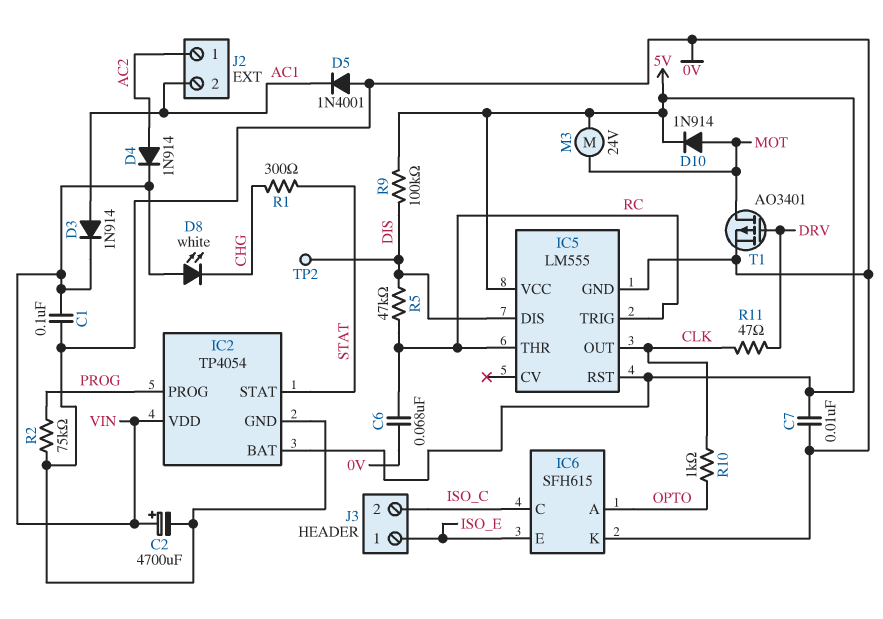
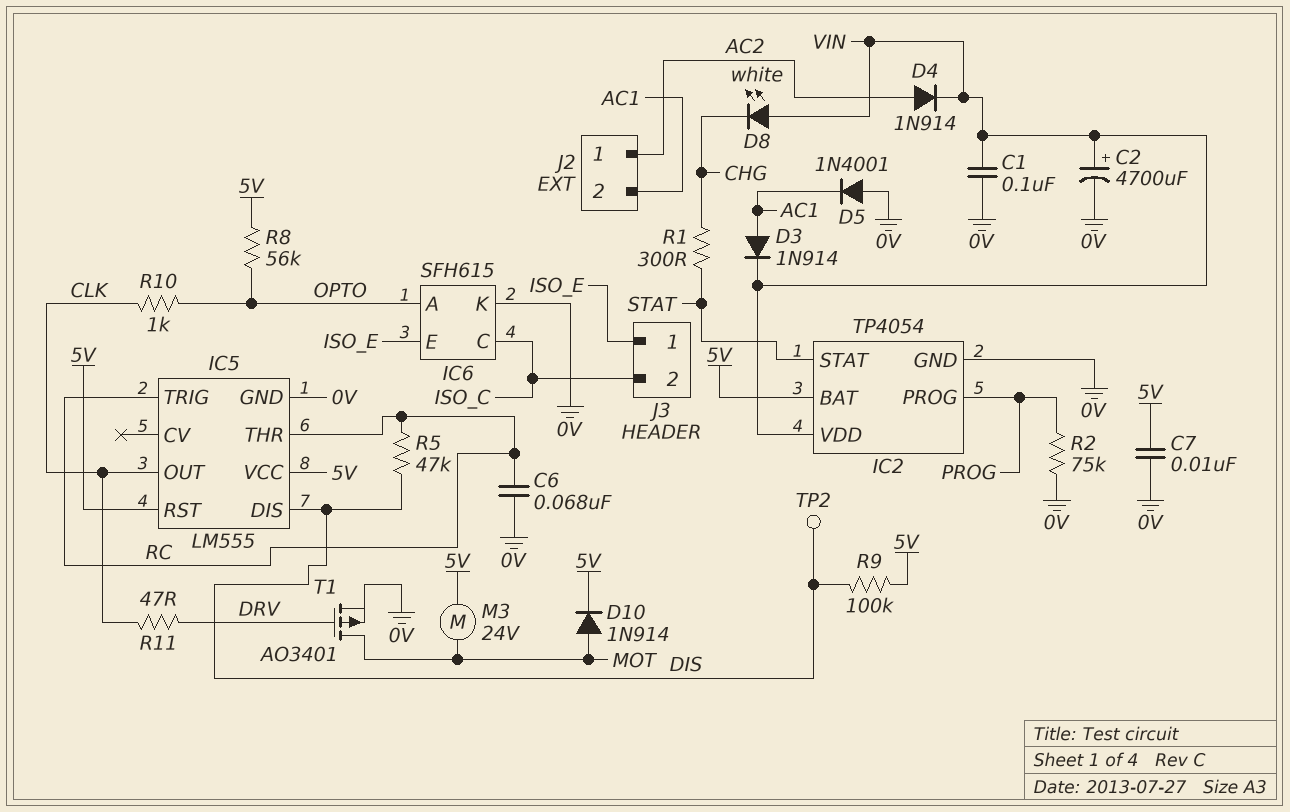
R8: none -> 56k (5V, OPTO)

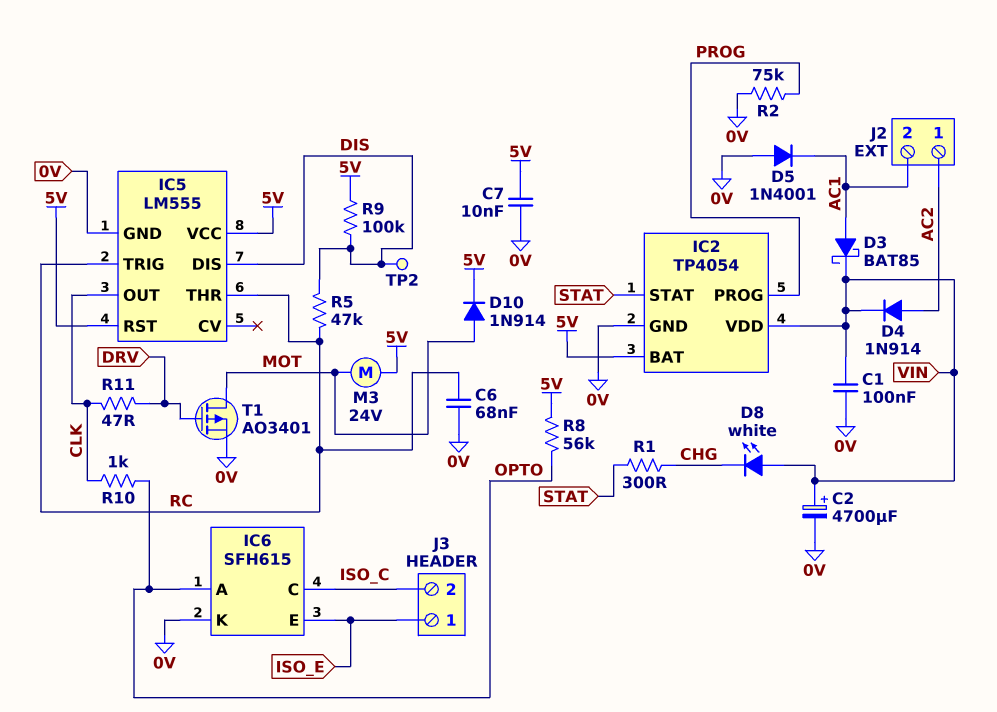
D3: diode 1N914 (A AC1, K VIN) -> schottky BAT85 (A AC1, K VIN)

